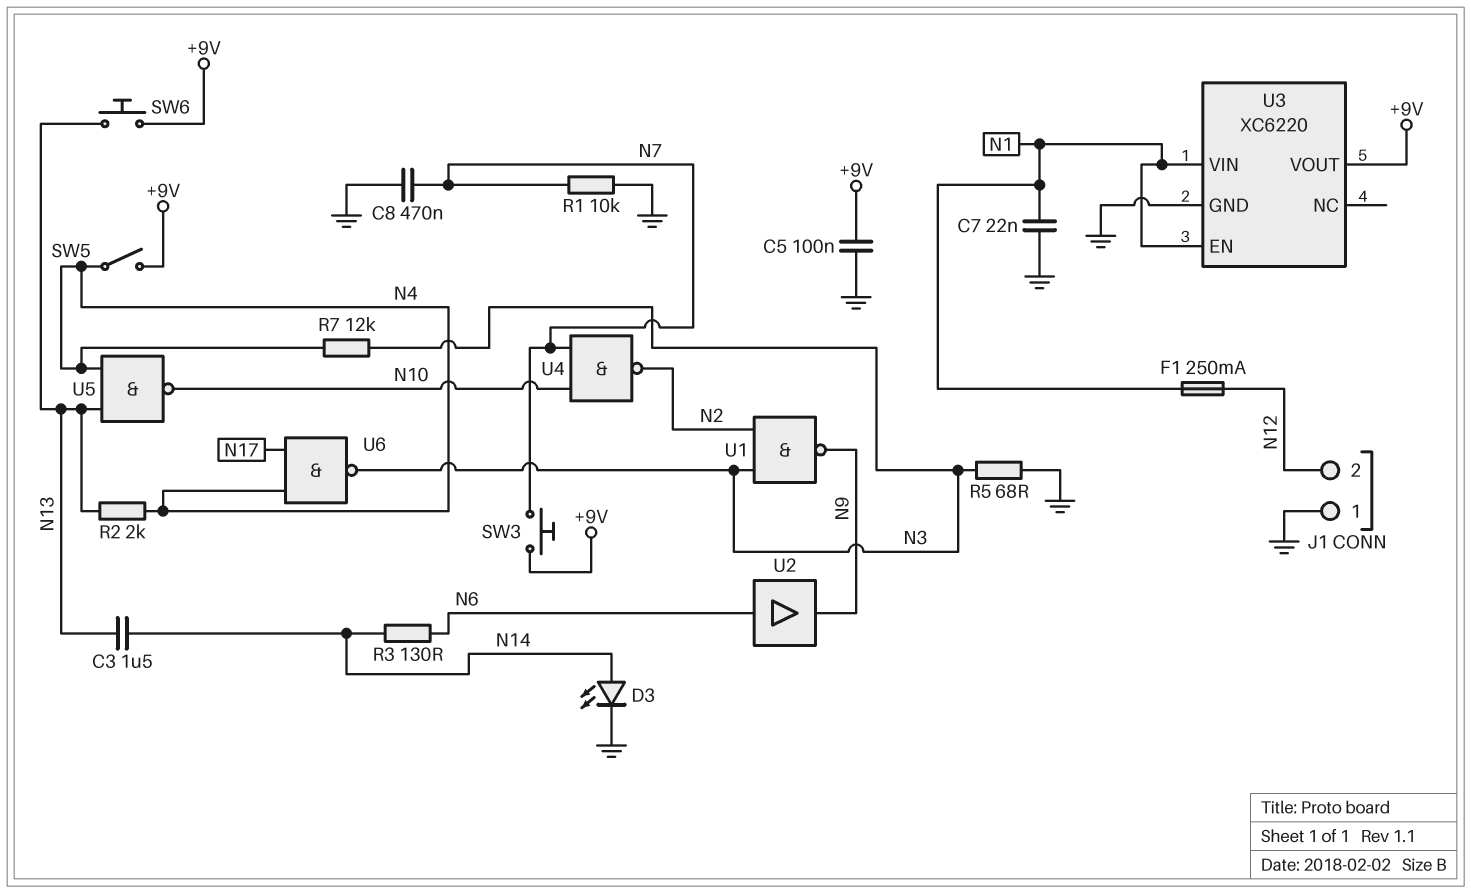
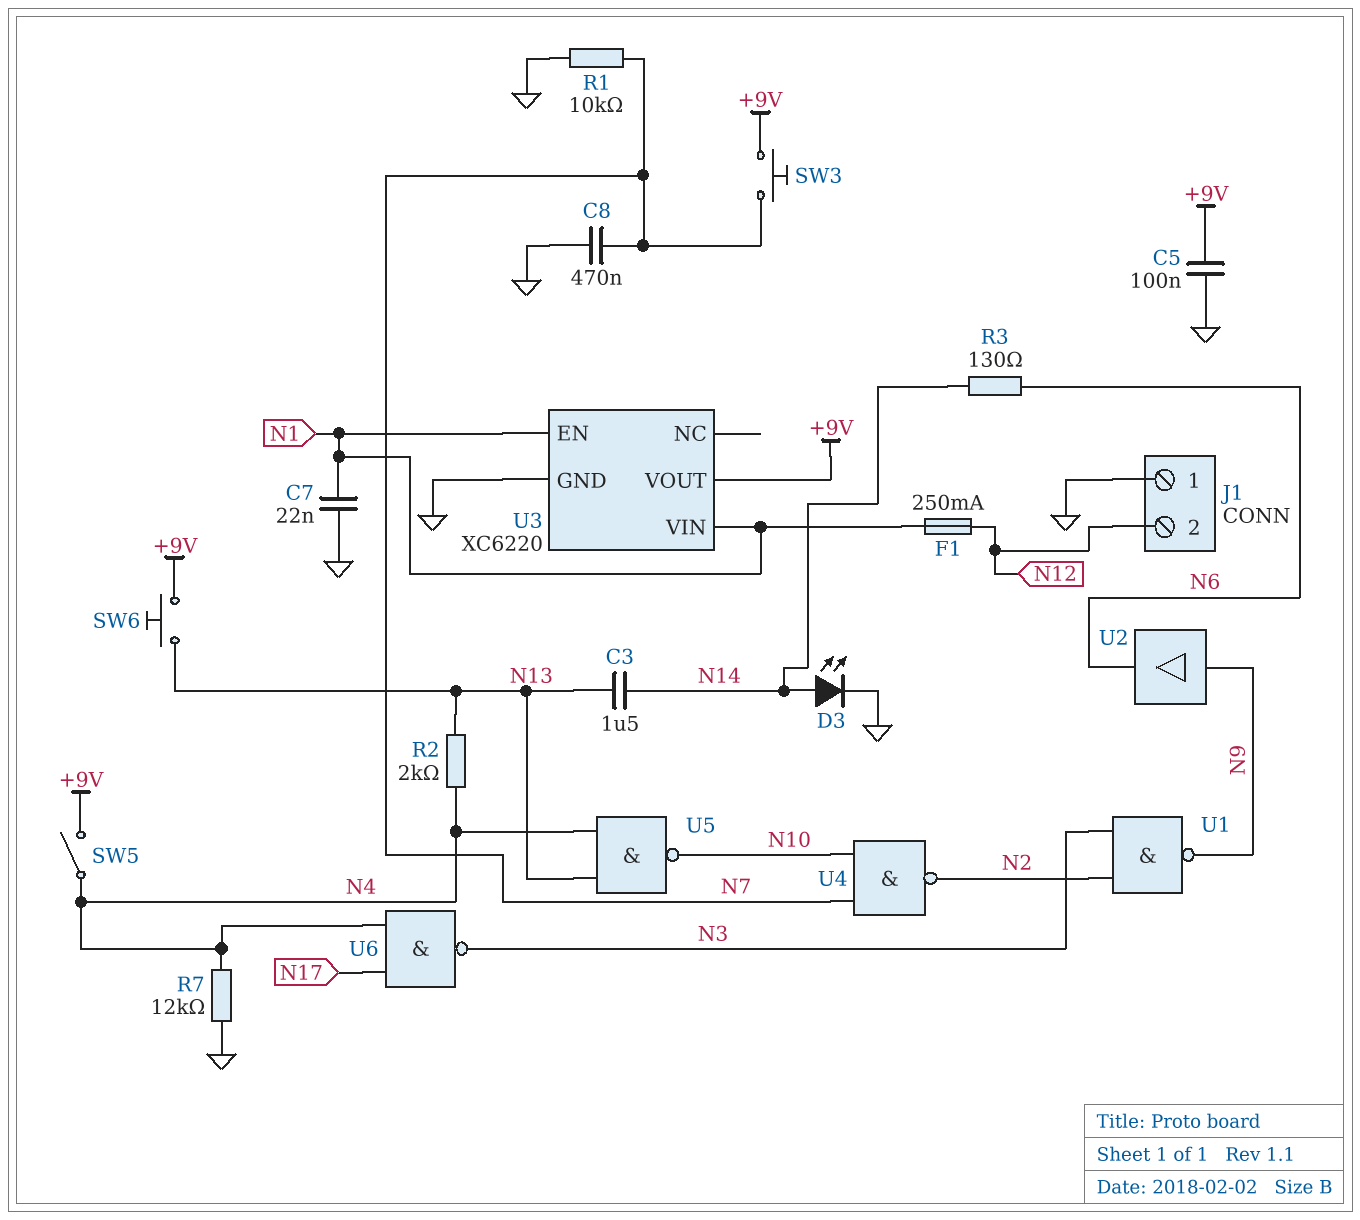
R5: 68 (GND, N3) -> none
R7: 12k (N3, N4) -> 12k (GND, N4)
U2: buffer (in N6, out N9) -> buffer (in N9, out N6)

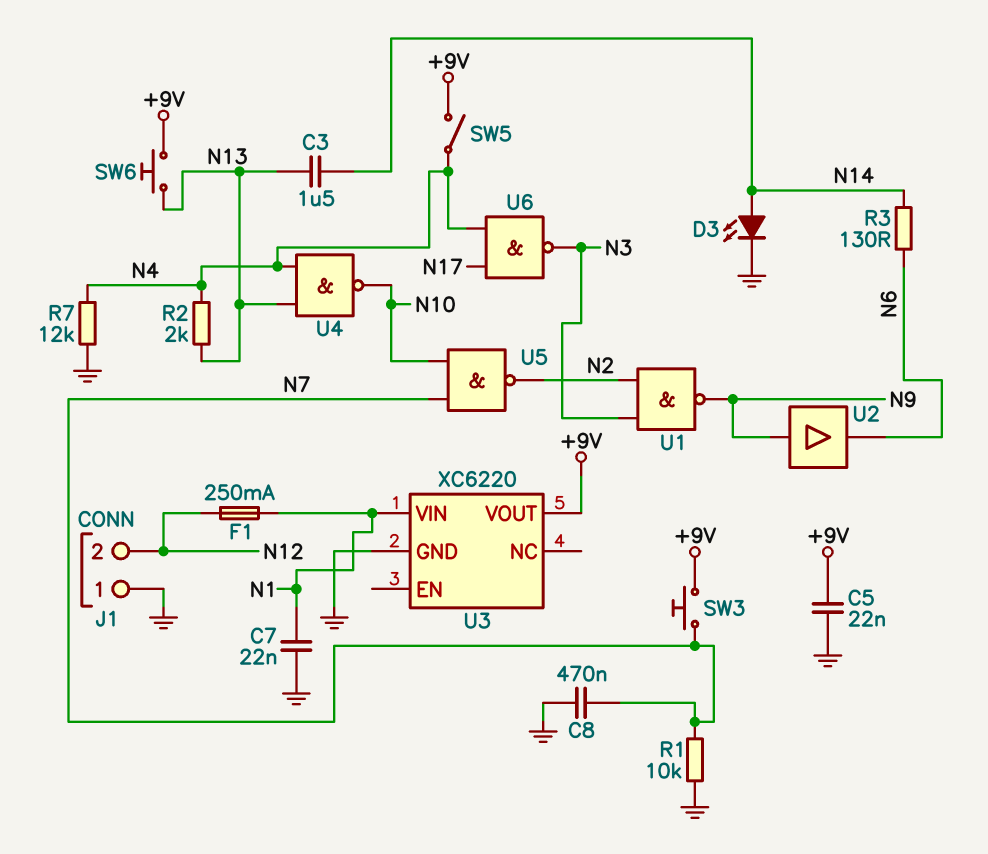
C5: 100nF (+9V, GND) -> 22nF (+9V, GND)
U3 pin EN: N1 -> none
U4: NAND (in N7, in N10, out N2) -> NAND (in N4, in N13, out N10)
U5: NAND (in N4, in N13, out N10) -> NAND (in N7, in N10, out N2)

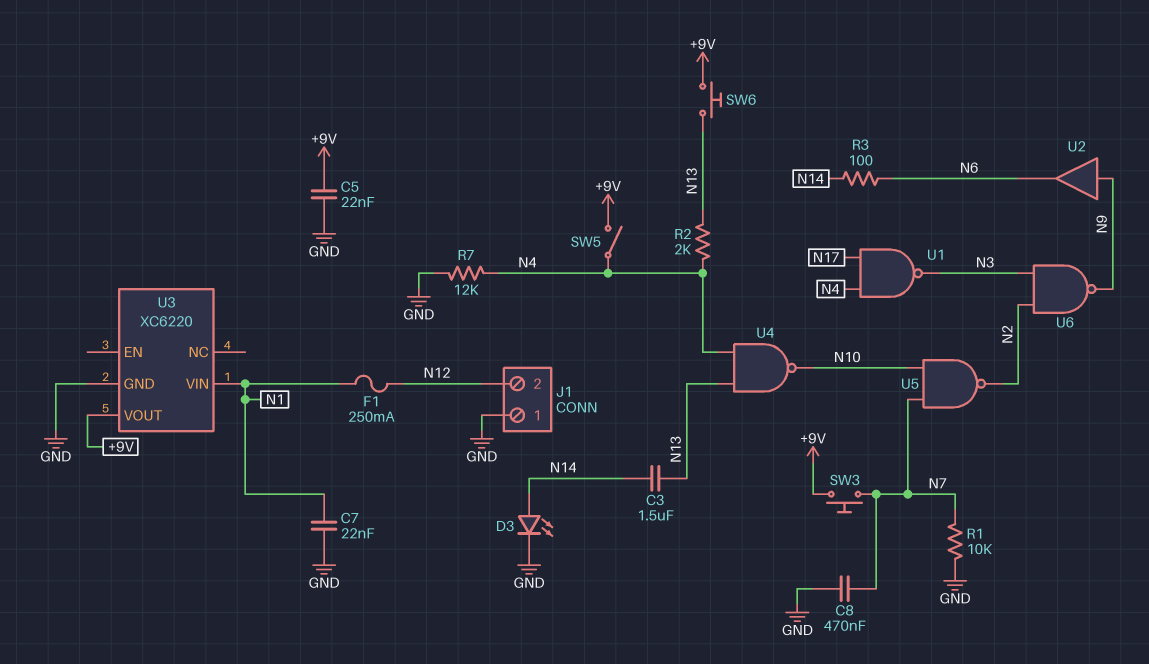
R3: 130 (N6, N14) -> 100 (N6, N14)
U1: NAND (in N2, in N3, out N9) -> NAND (in N4, in N17, out N3)
U6: NAND (in N4, in N17, out N3) -> NAND (in N2, in N3, out N9)

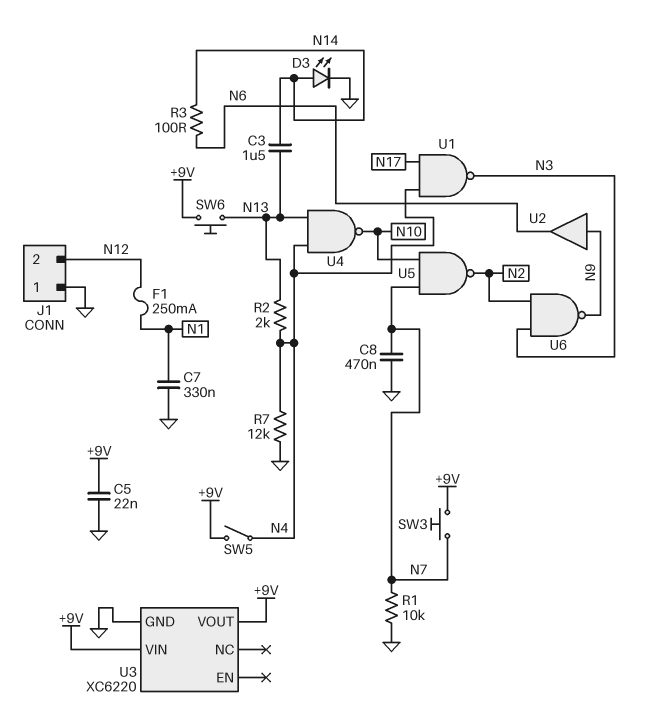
C7: 22nF (GND, N1) -> 330nF (GND, N1)
U3 pin VIN: N1 -> +9V

